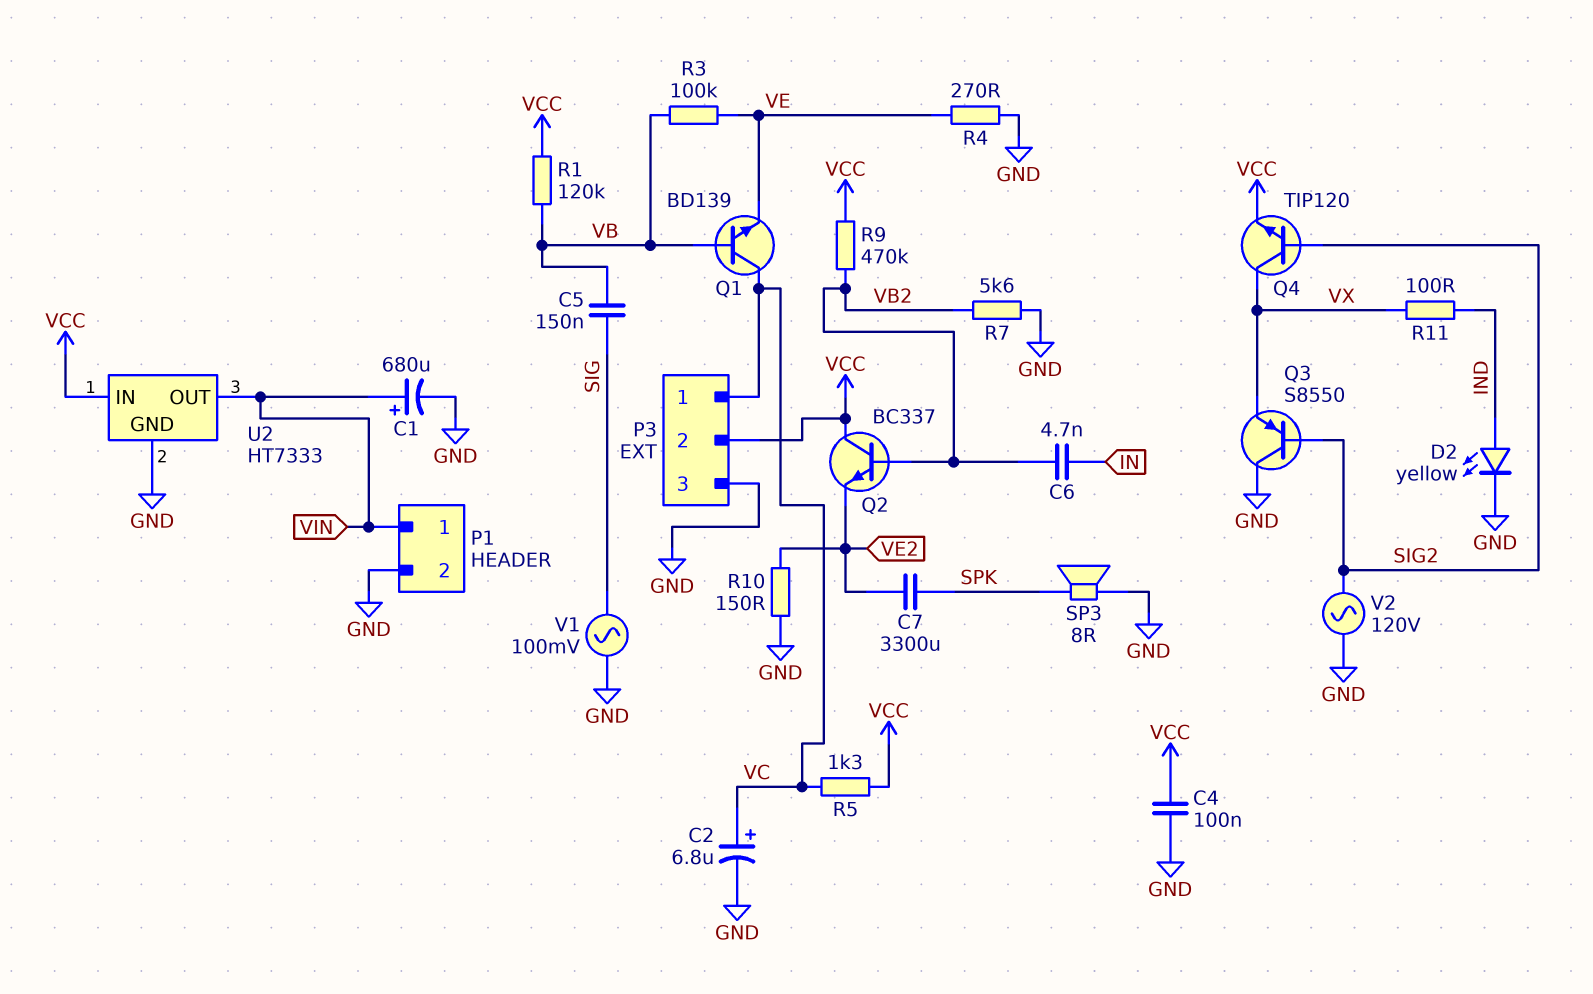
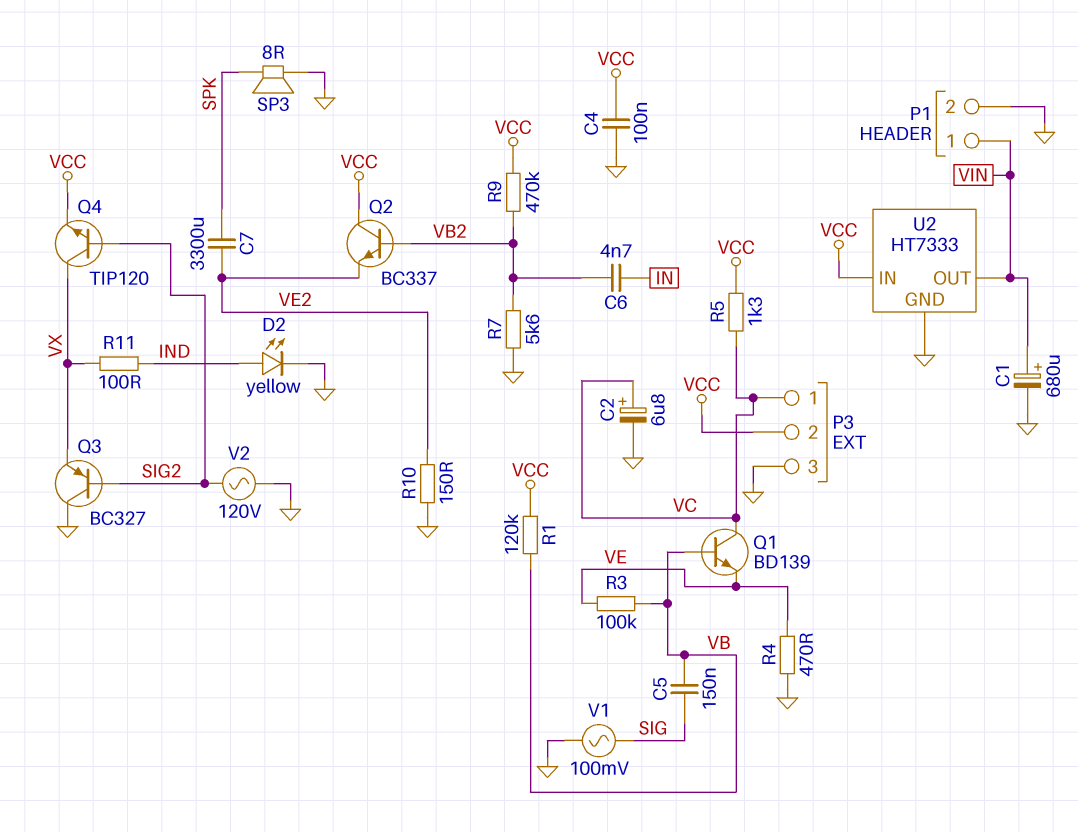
Q3: PNP S8550 (B SIG2, C GND, E VX) -> PNP BC327 (B SIG2, C GND, E VX)
R4: 270 (GND, VE) -> 470 (GND, VE)

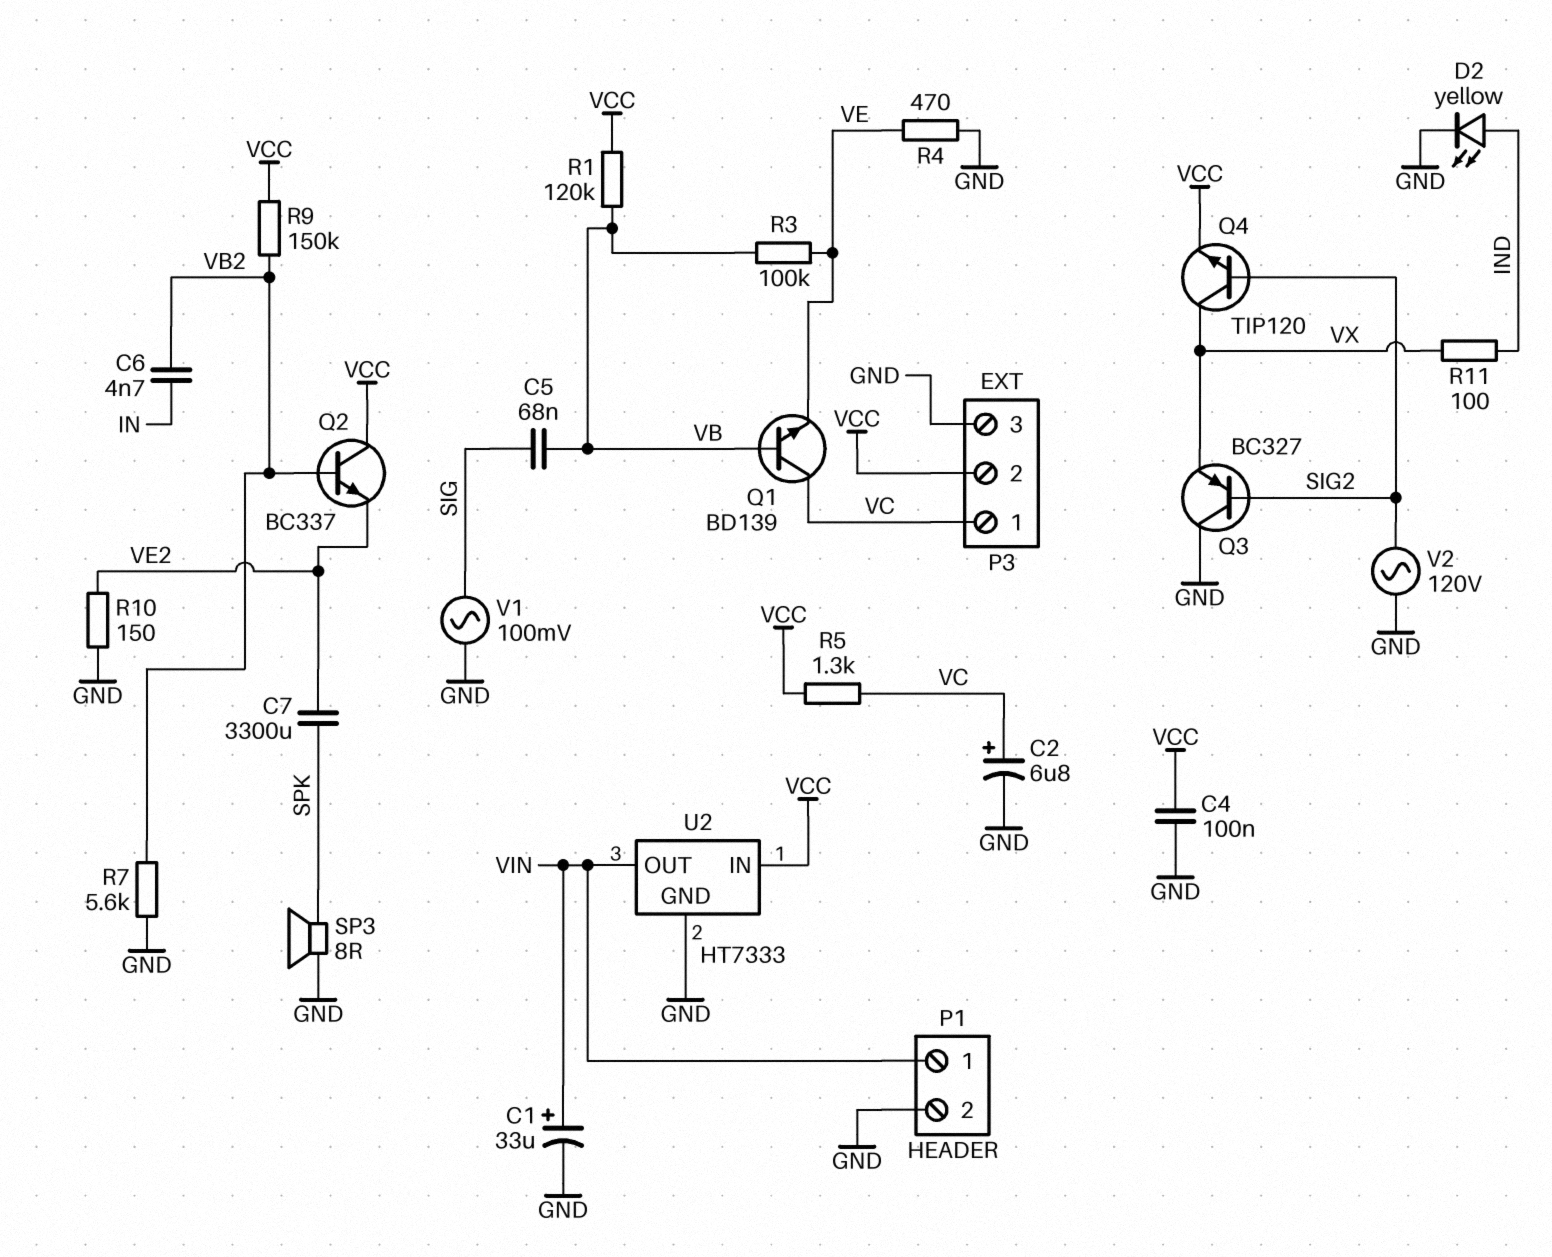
C1: 680uF (plus VIN, minus GND) -> 33uF (plus VIN, minus GND)
C5: 150nF (SIG, VB) -> 68nF (SIG, VB)
R9: 470k (VB2, VCC) -> 150k (VB2, VCC)

